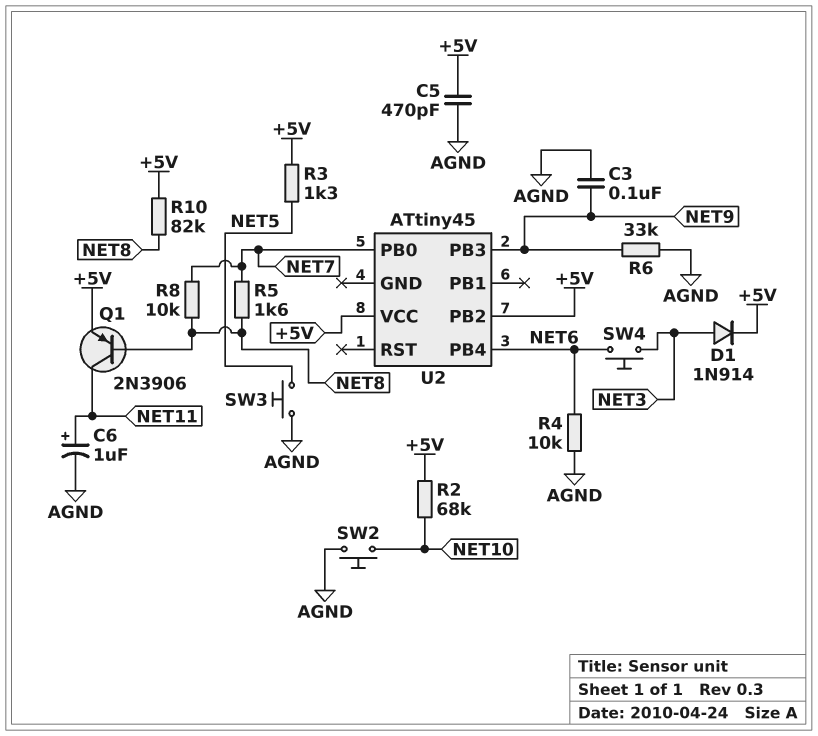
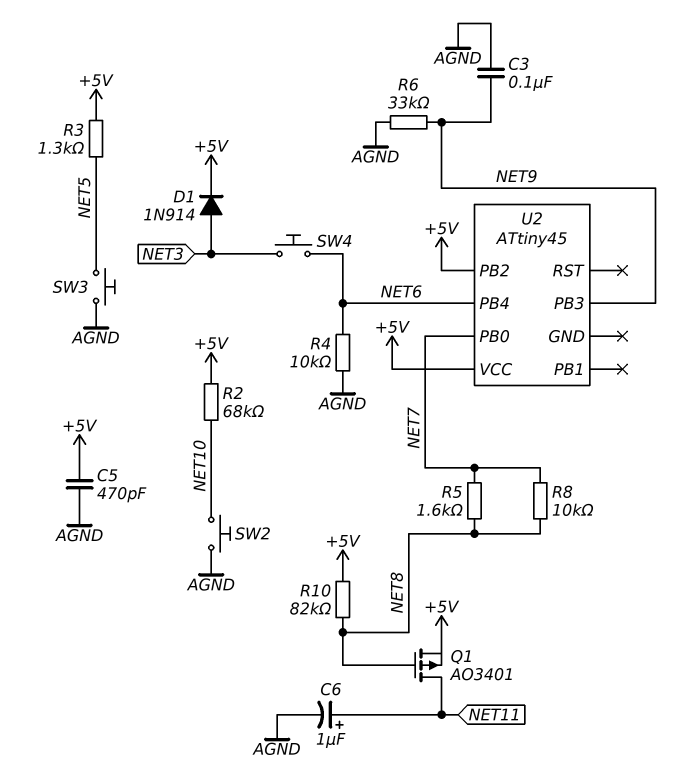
Q1: PNP 2N3906 (B NET8, C NET11, E +5V) -> PMOS AO3401 (G NET8, D NET11, S +5V)

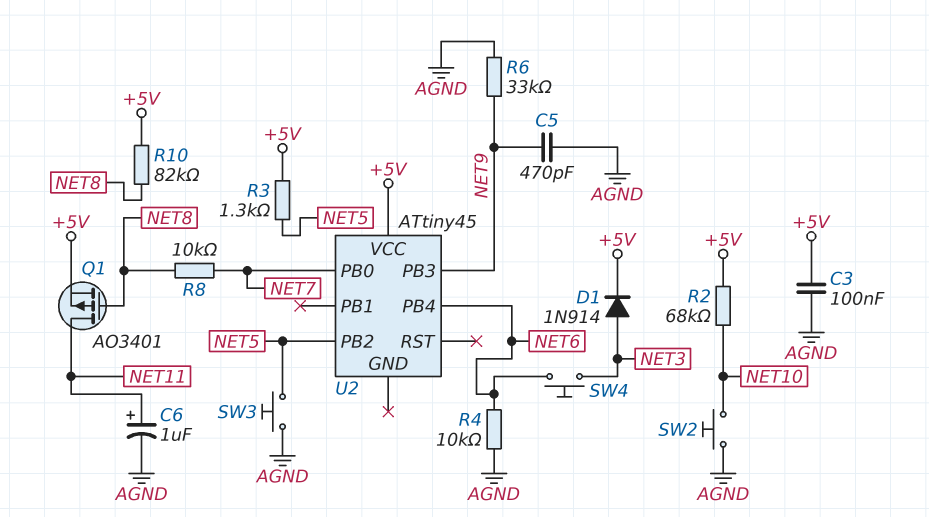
C3: 100nF (AGND, NET9) -> 100nF (+5V, AGND)
C5: 470pF (+5V, AGND) -> 470pF (AGND, NET9)
R5: 1.6k (NET7, NET8) -> none
U2 pin PB2: +5V -> NET5

